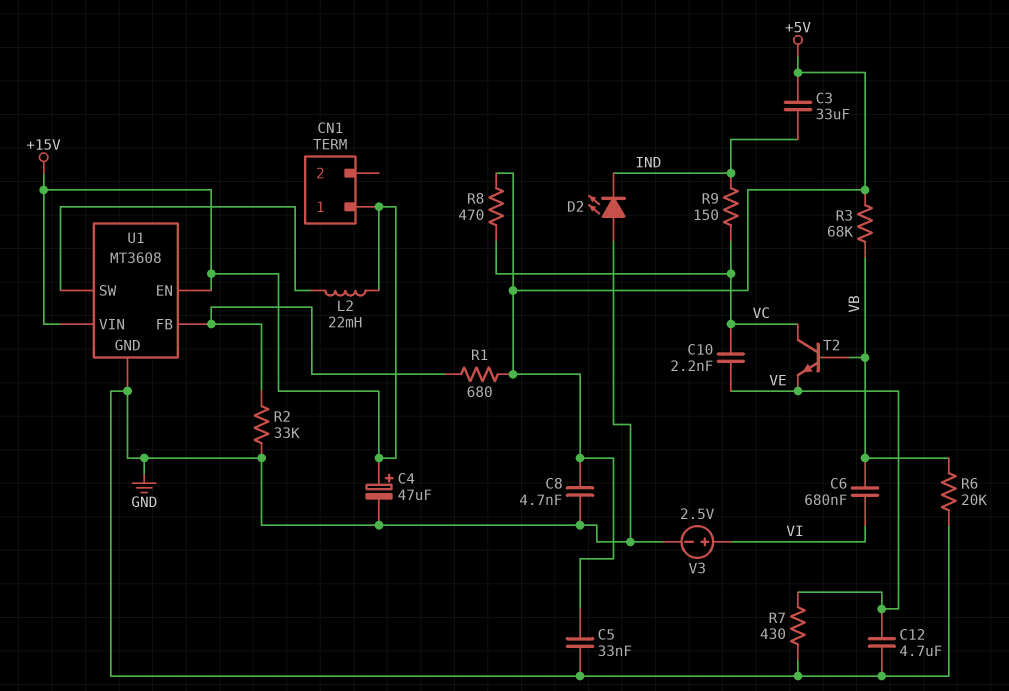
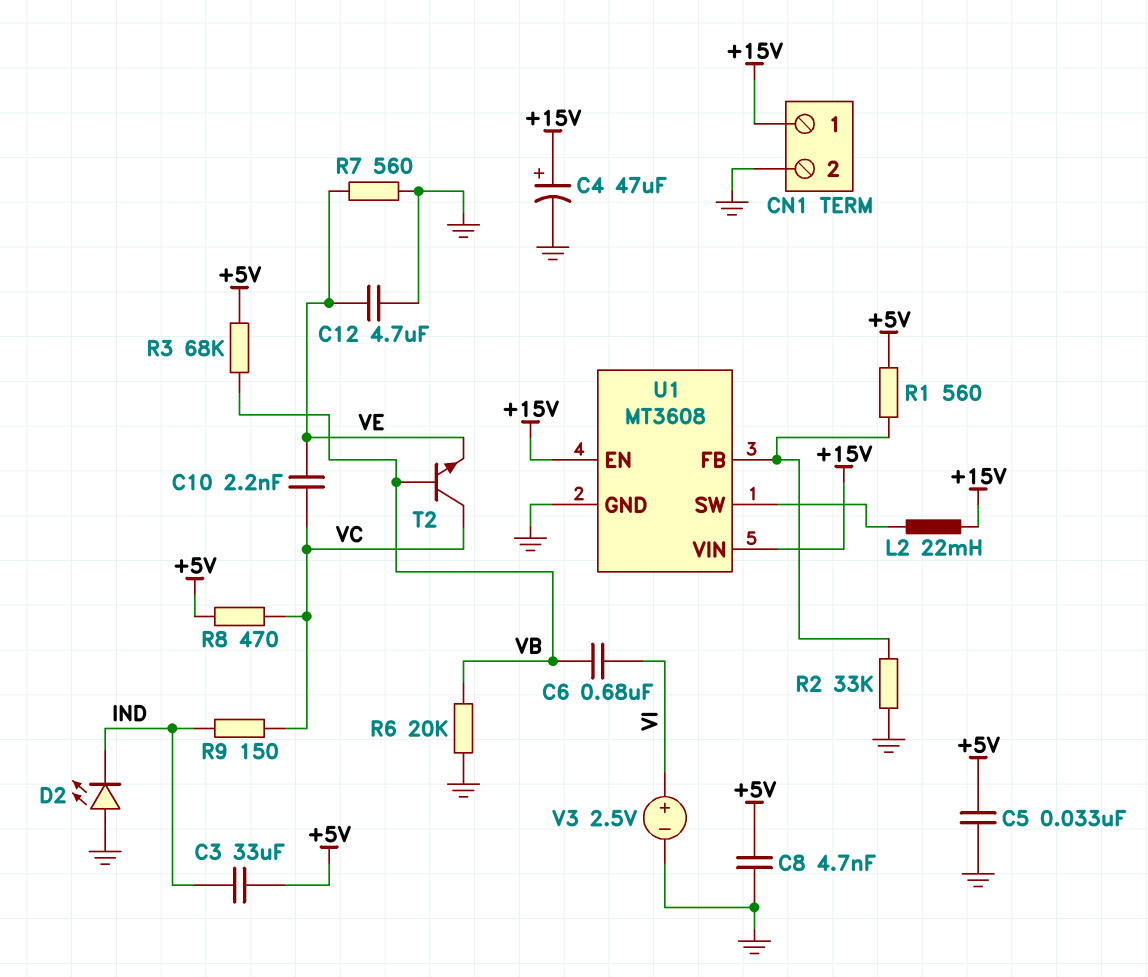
CN1 pin 2: none -> GND
R1: 680 (+5V, U1/FB) -> 560 (+5V, U1/FB)
R7: 430 (GND, VE) -> 560 (GND, VE)

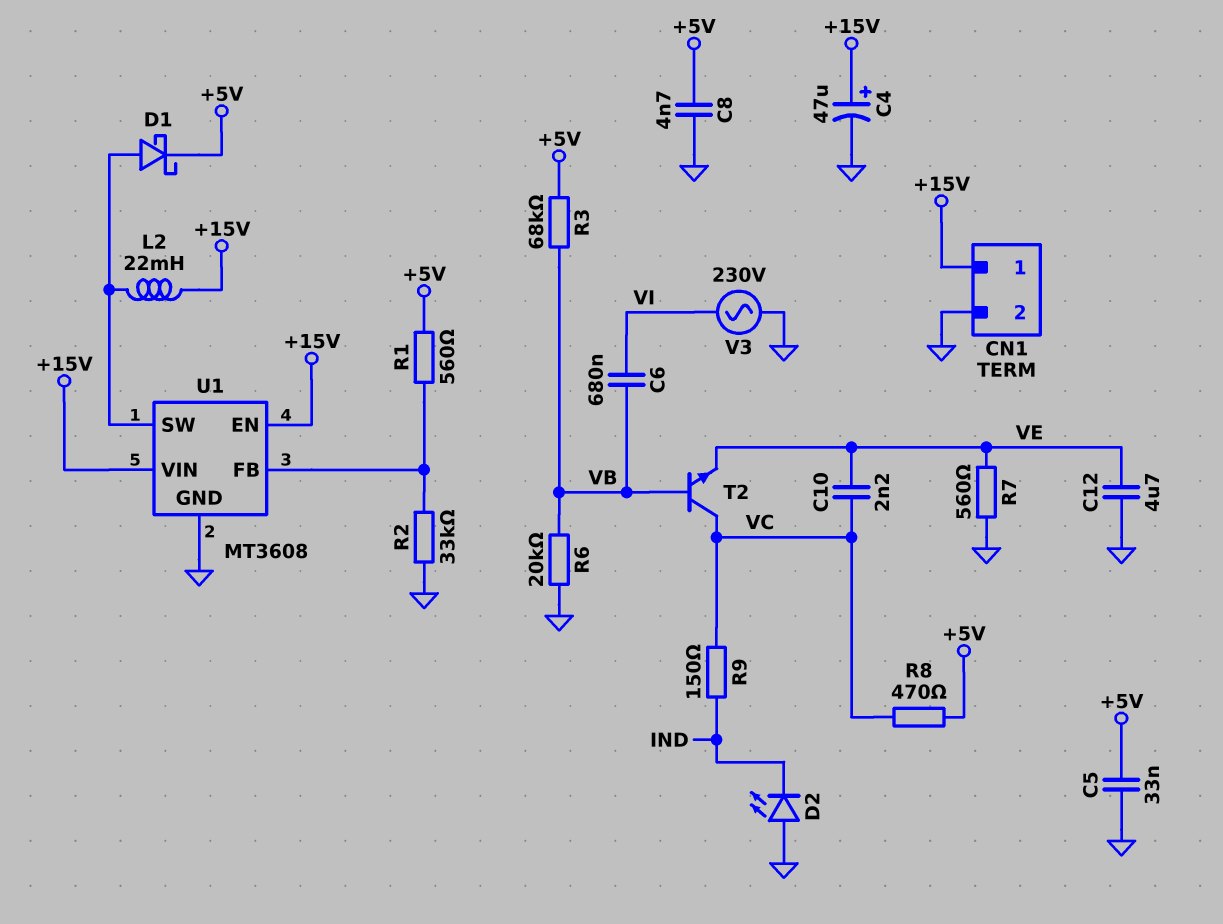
C3: 33uF (+5V, IND) -> none
D1: none -> schottky (A U1/SW, K +5V)
V3: 2.5V (plus VI, minus GND) -> AC 230V (GND, VI)

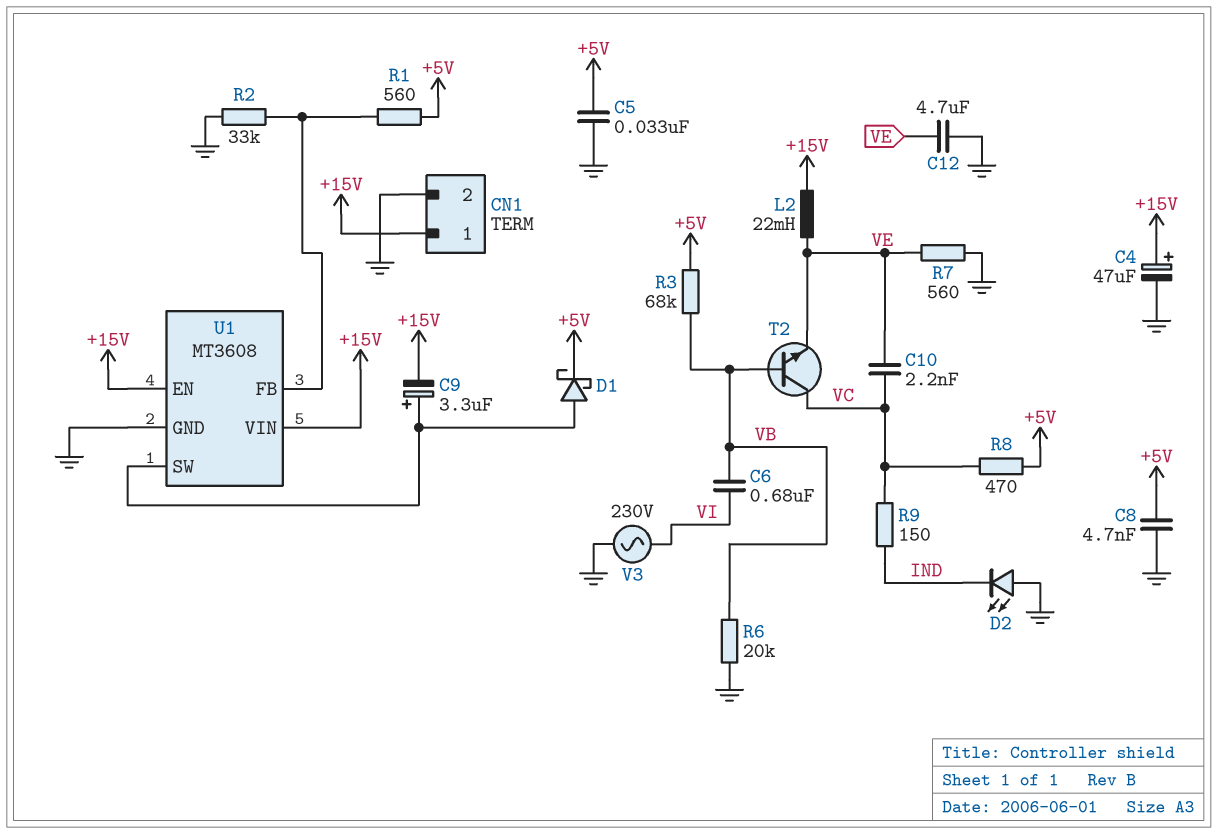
C9: none -> 3.3uF (plus U1/SW, minus +15V)
L2: 22mH (+15V, U1/SW) -> 22mH (+15V, VE)

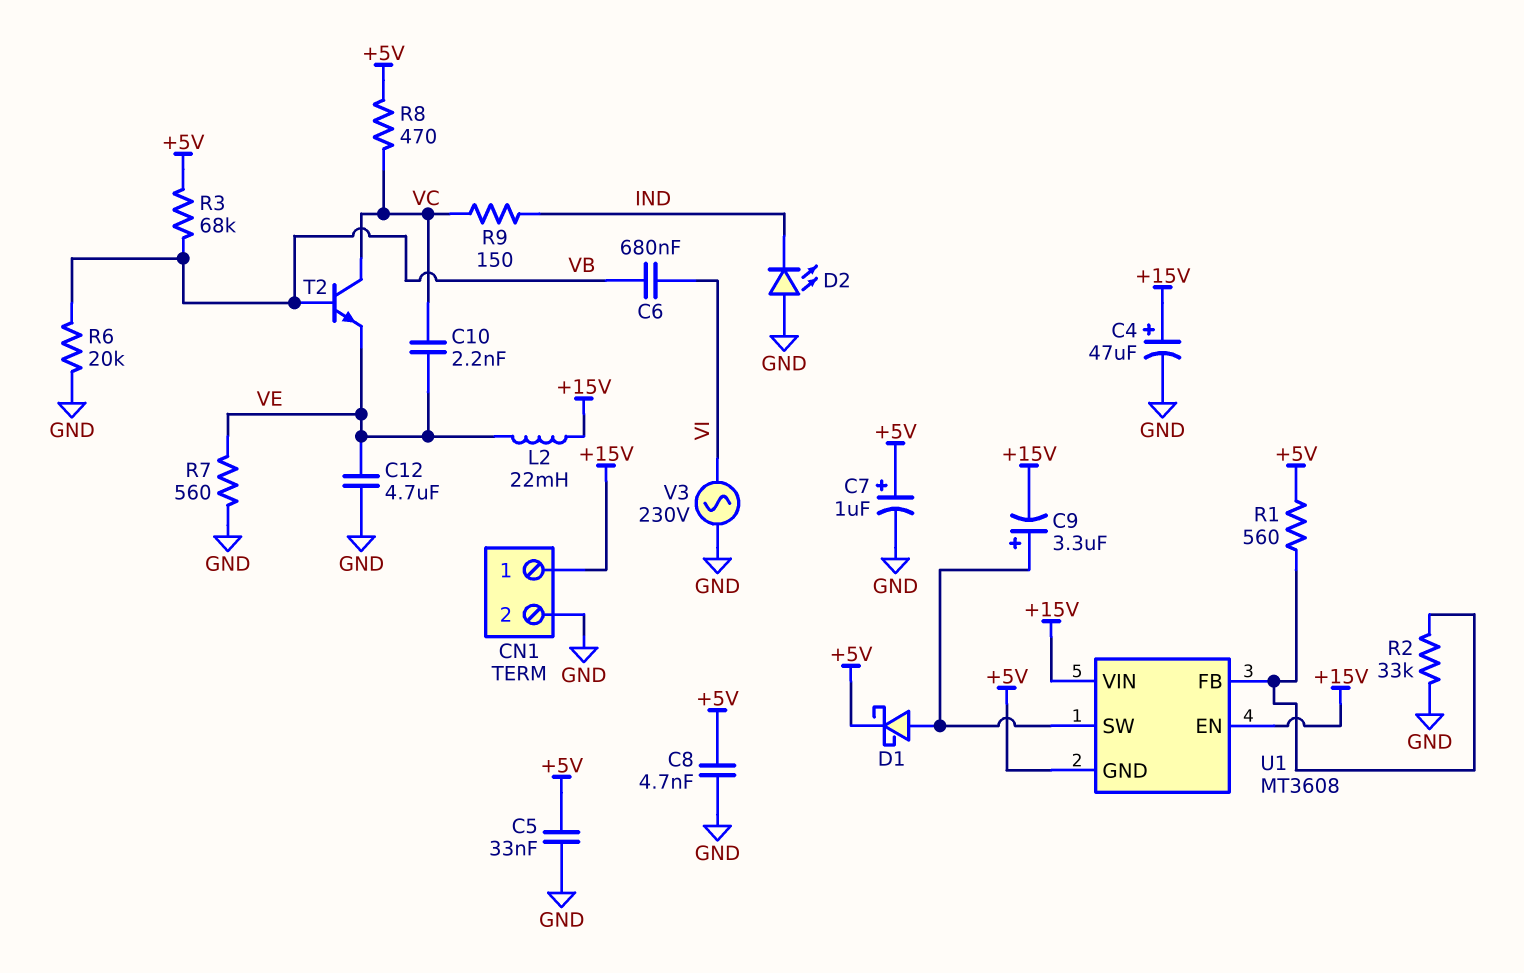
C7: none -> 1uF (plus +5V, minus GND)
U1 pin GND: GND -> +5V

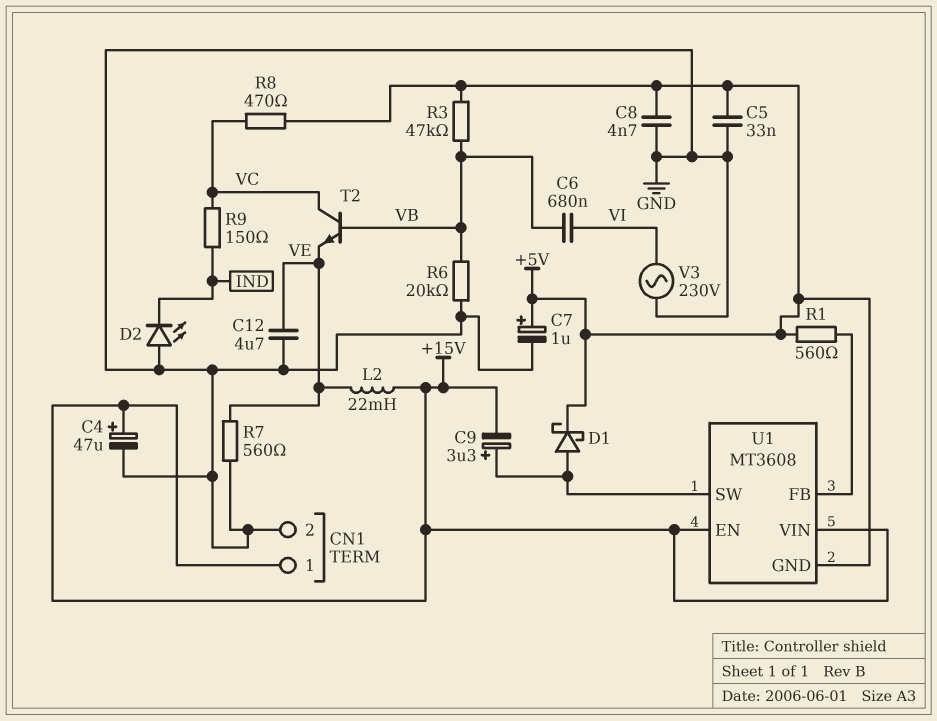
C10: 2.2nF (VC, VE) -> none
R2: 33k (GND, U1/FB) -> none
R3: 68k (+5V, VB) -> 47k (+5V, VB)

